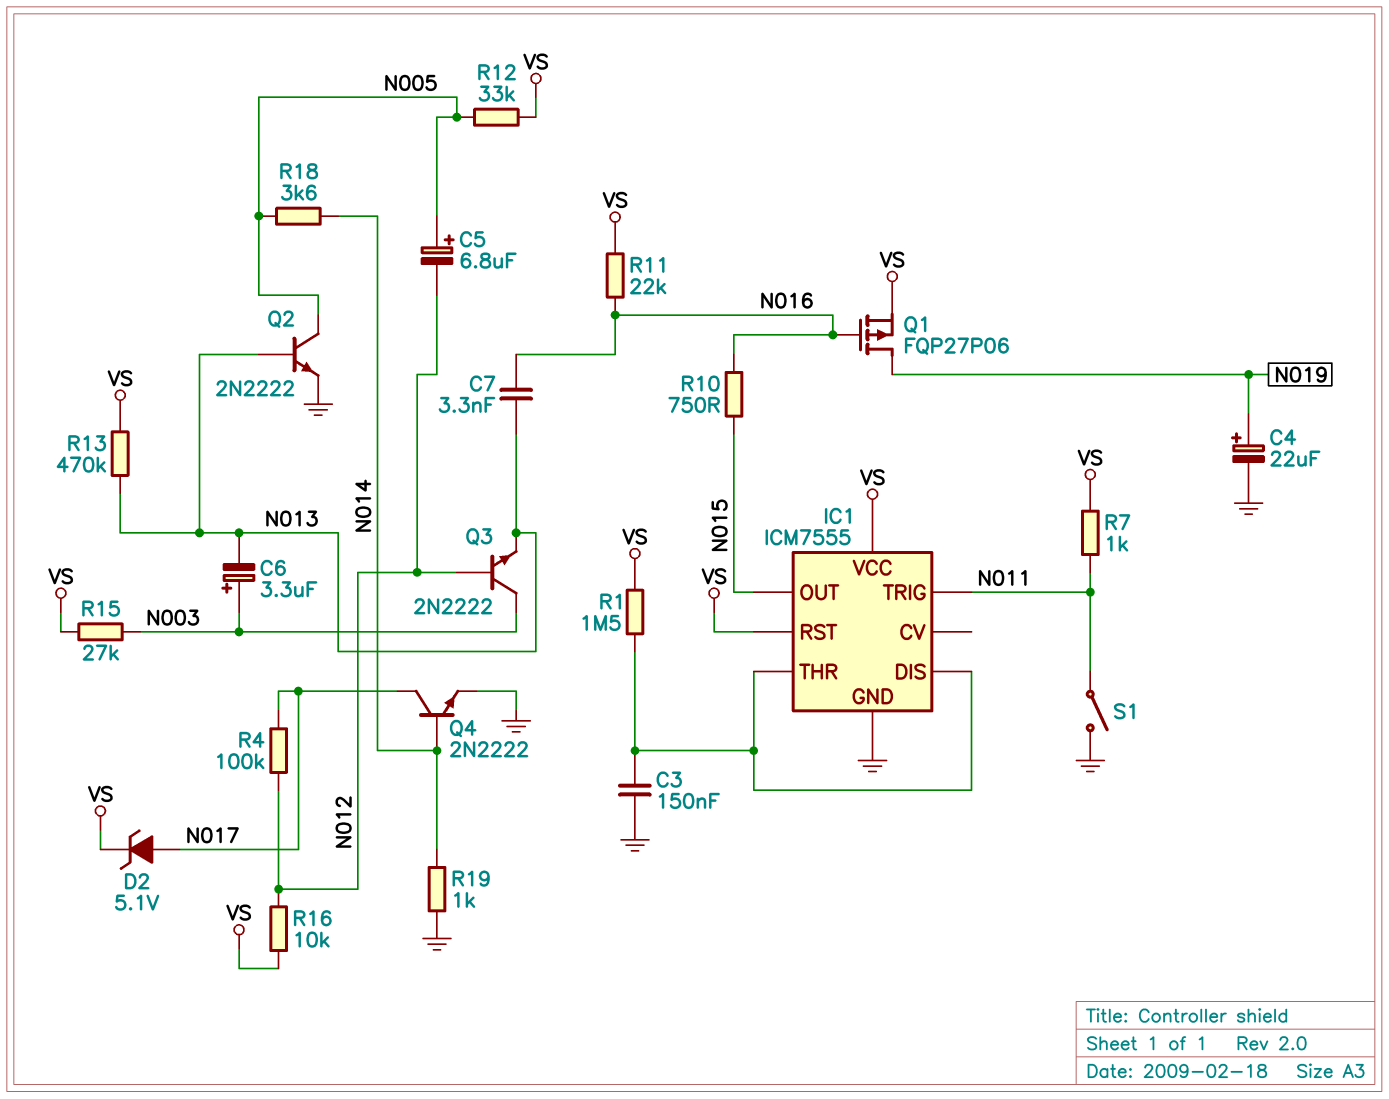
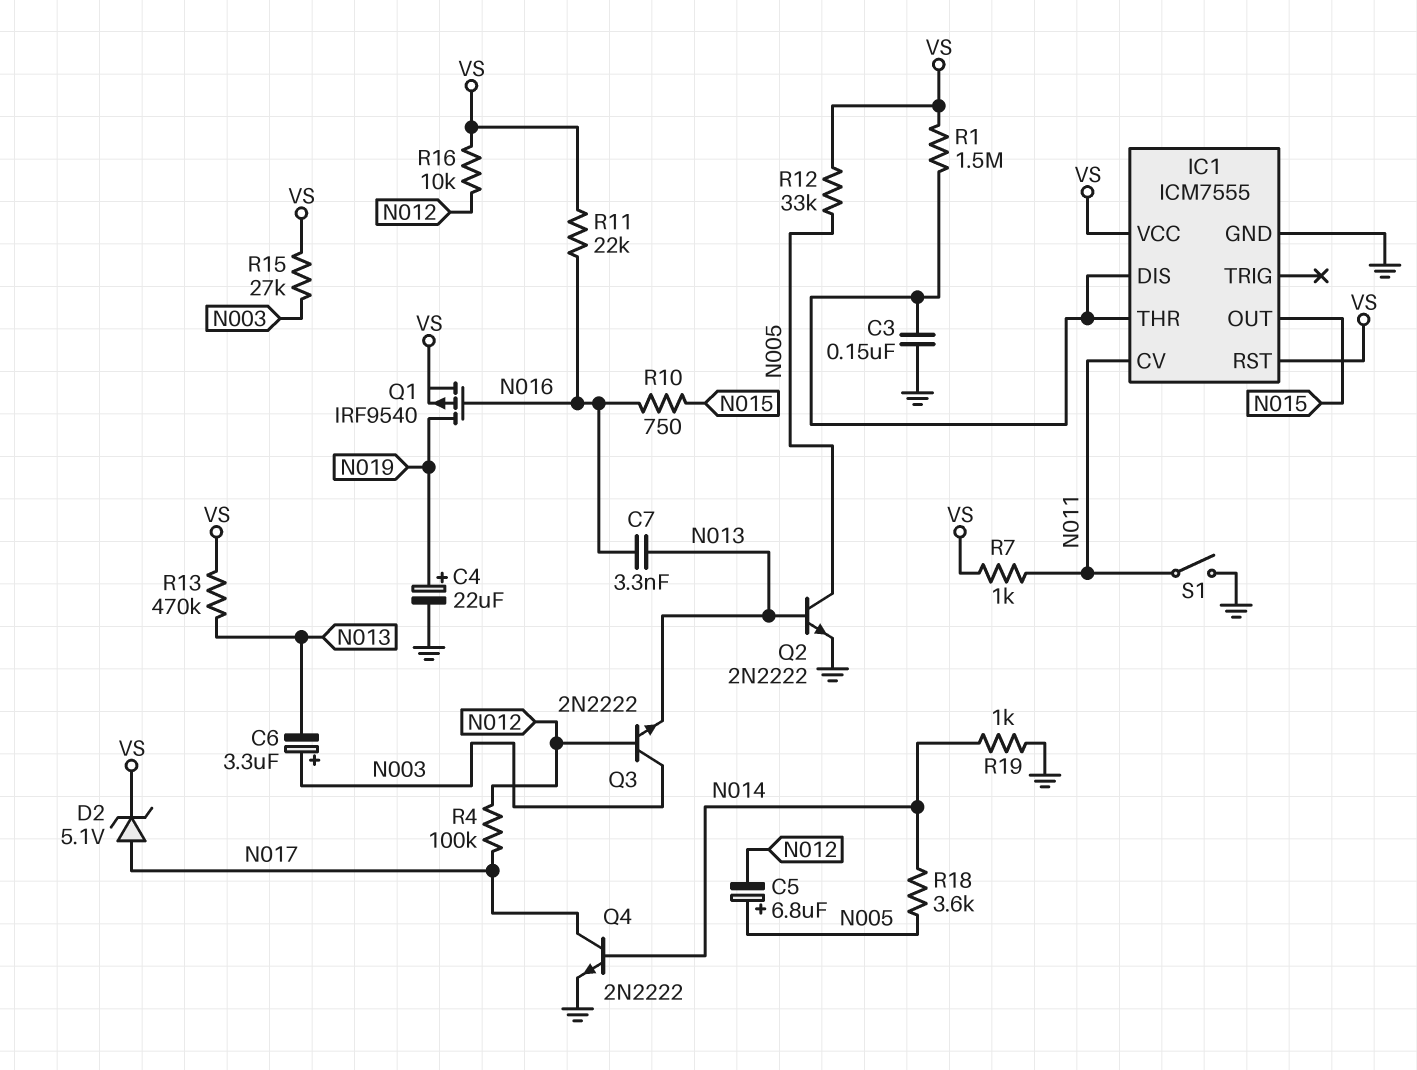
IC1 pin CV: none -> N011
IC1 pin TRIG: N011 -> none
Q1: PMOS FQP27P06 (G N016, D N019, S VS) -> PMOS IRF9540 (G N016, D N019, S VS)

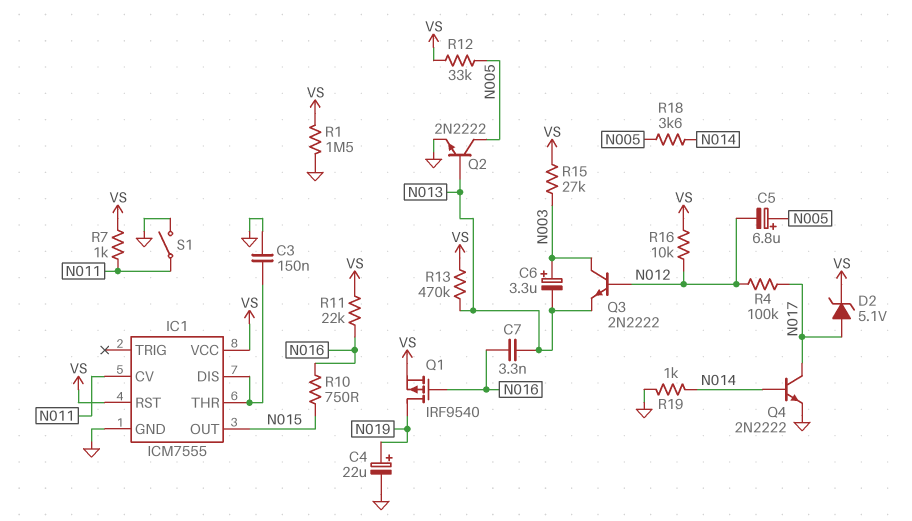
R1: 1.5M (IC1/DIS, VS) -> 1.5M (GND, VS)

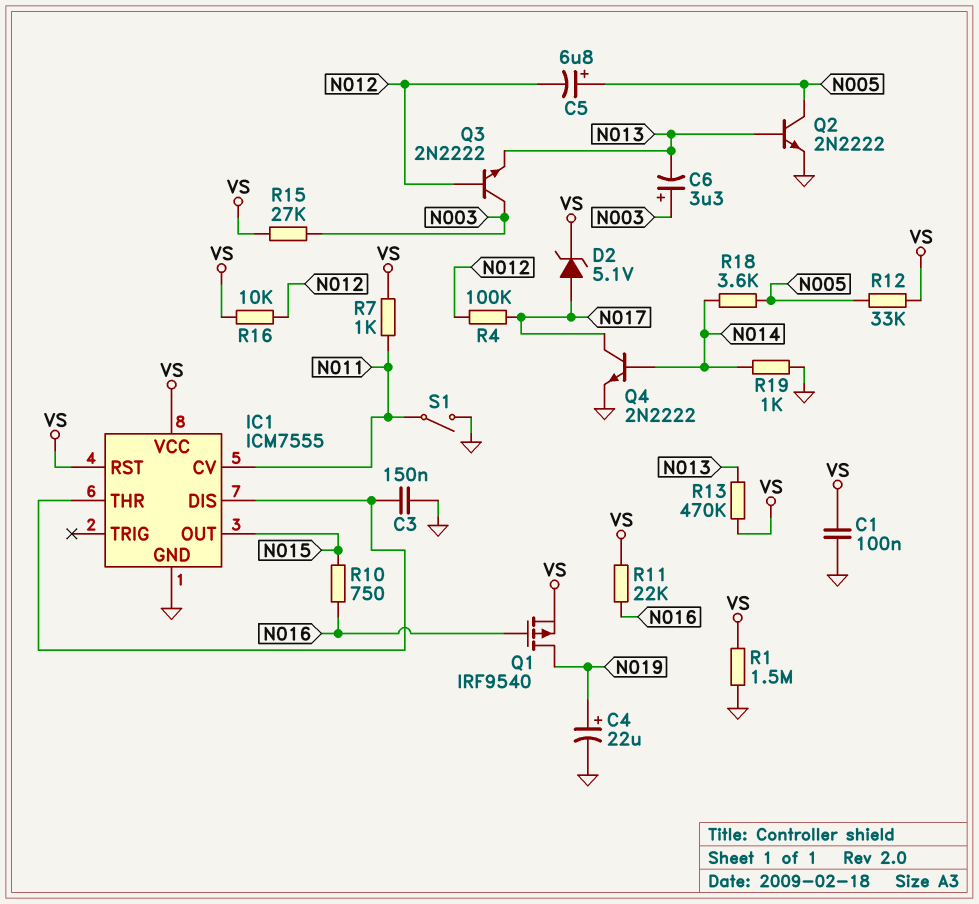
C1: none -> 100nF (GND, VS)
C7: 3.3nF (N013, N016) -> none

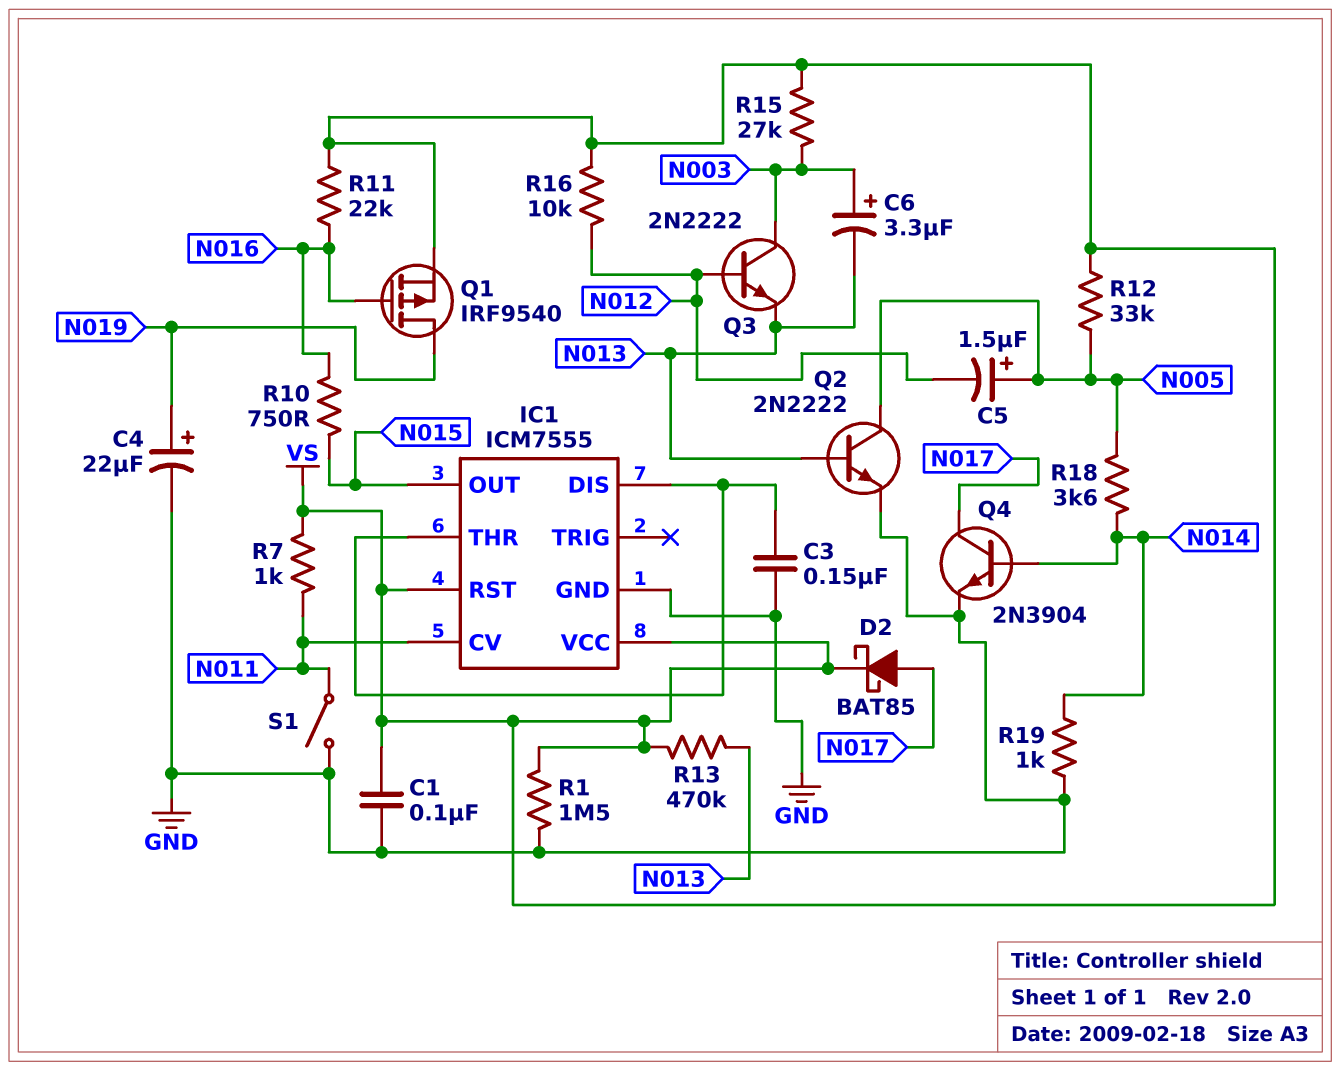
C5: 6.8uF (plus N005, minus N012) -> 1.5uF (plus N005, minus N012)
D2: zener 5.1V (A N017, K VS) -> schottky BAT85 (A N017, K VS)
Q4: NPN 2N2222 (B N014, C N017, E GND) -> NPN 2N3904 (B N014, C N017, E GND)
R4: 100k (N012, N017) -> none

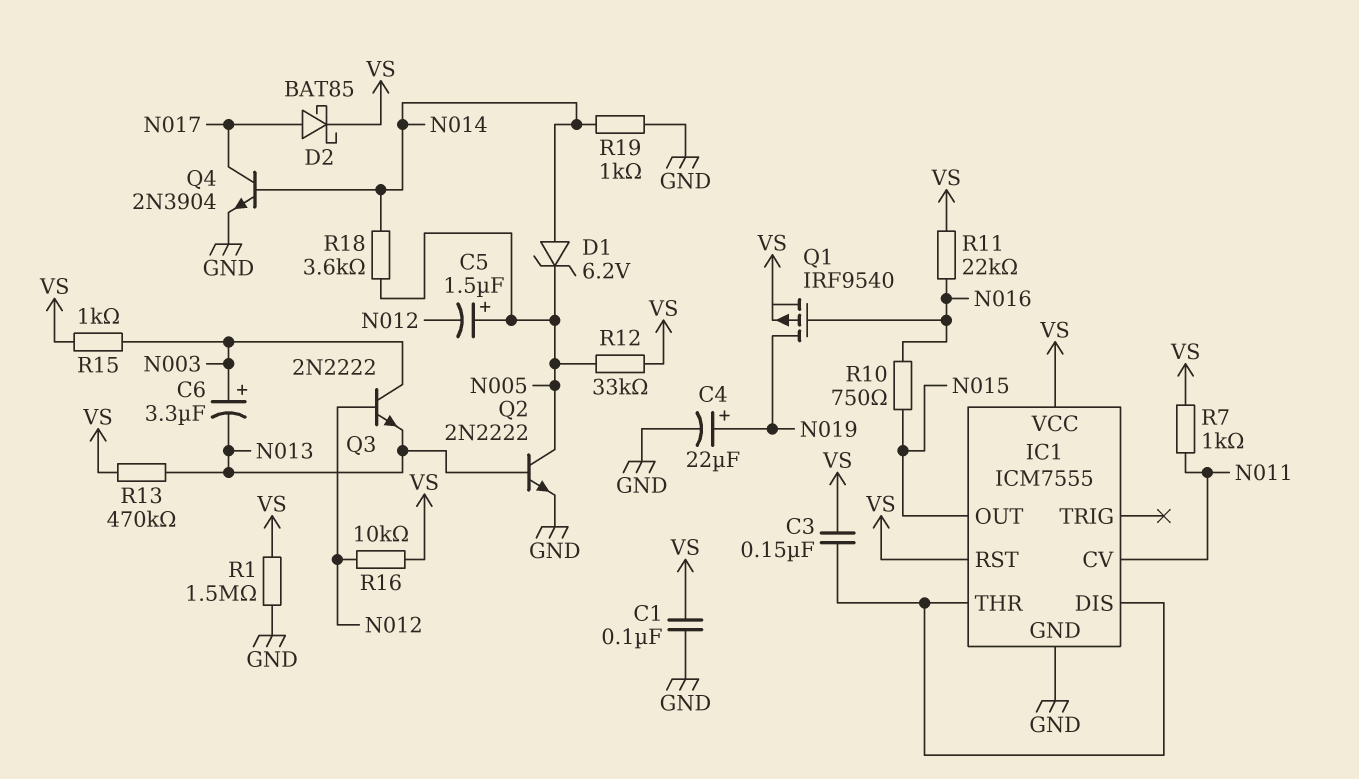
C3: 150nF (GND, IC1/DIS) -> 150nF (IC1/DIS, VS)
D1: none -> zener 6.2V (A N014, K N005)
R15: 27k (N003, VS) -> 1k (N003, VS)
S1: switch (GND, N011) -> none

